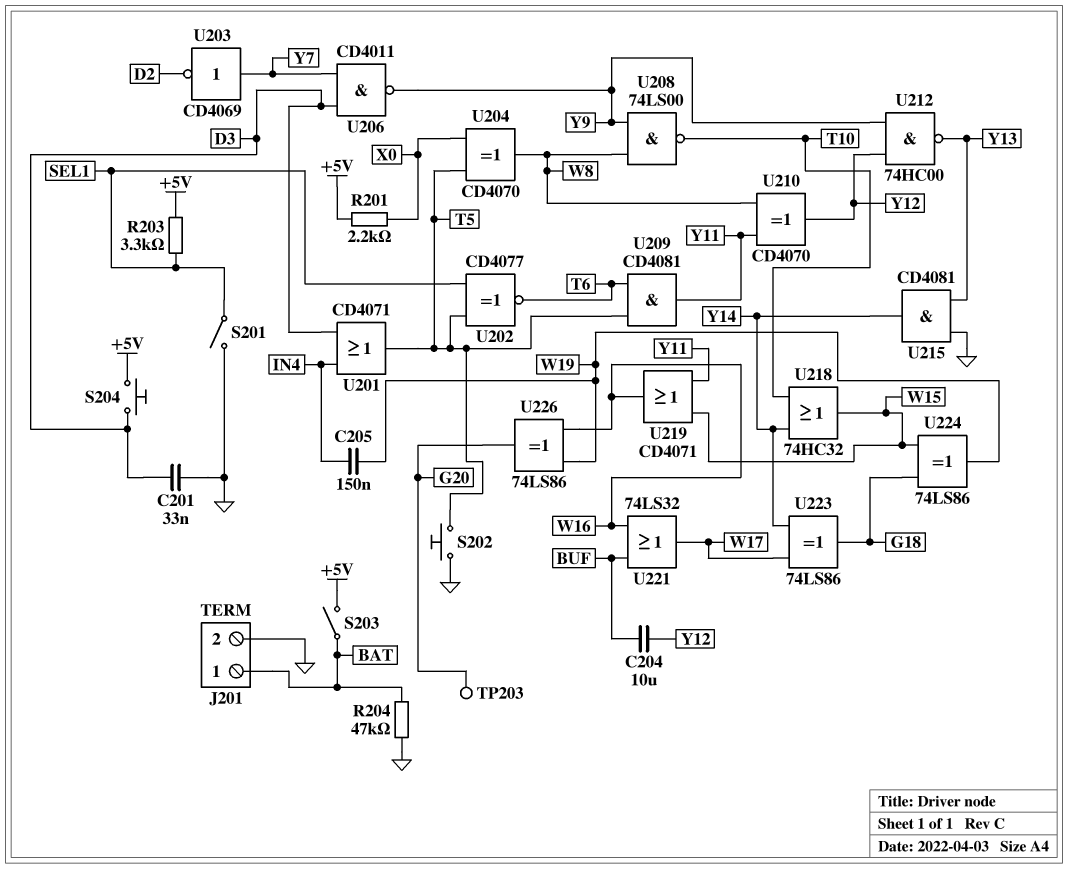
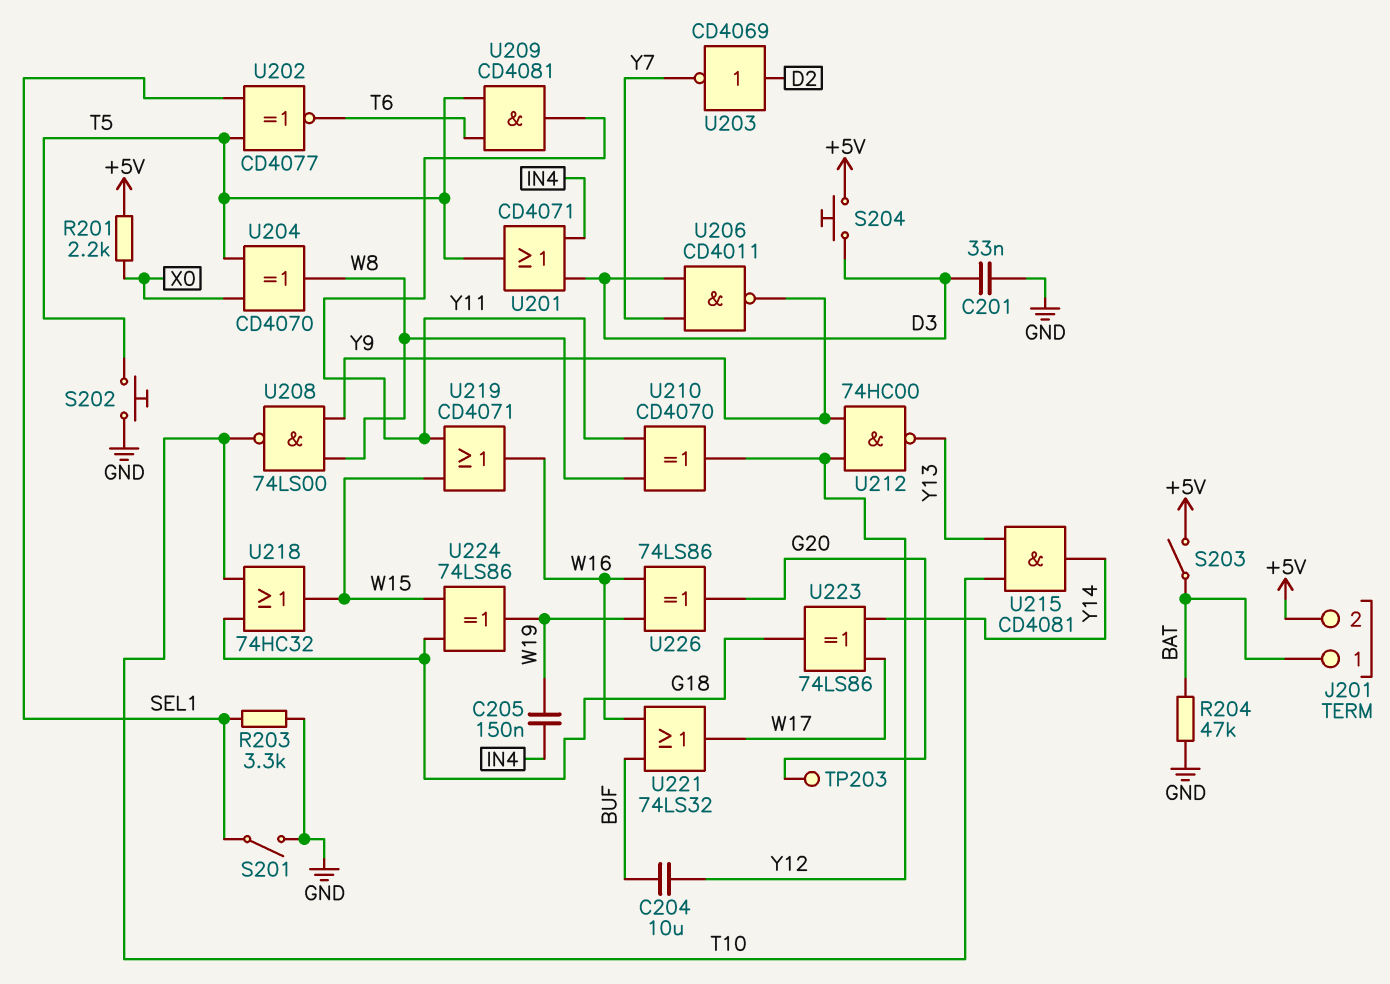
J201 pin 2: GND -> +5V
R203: 3.3k (+5V, SEL1) -> 3.3k (GND, SEL1)
U203: NOT CD4069 (in Y7, out D2) -> NOT CD4069 (in D2, out Y7)
U215: AND CD4081 (in GND, in Y13, out Y14) -> AND CD4081 (in T10, in Y13, out Y14)
U218: OR 74HC32 (in T10, in Y14, out W15) -> OR 74HC32 (in G18, in T10, out W15)

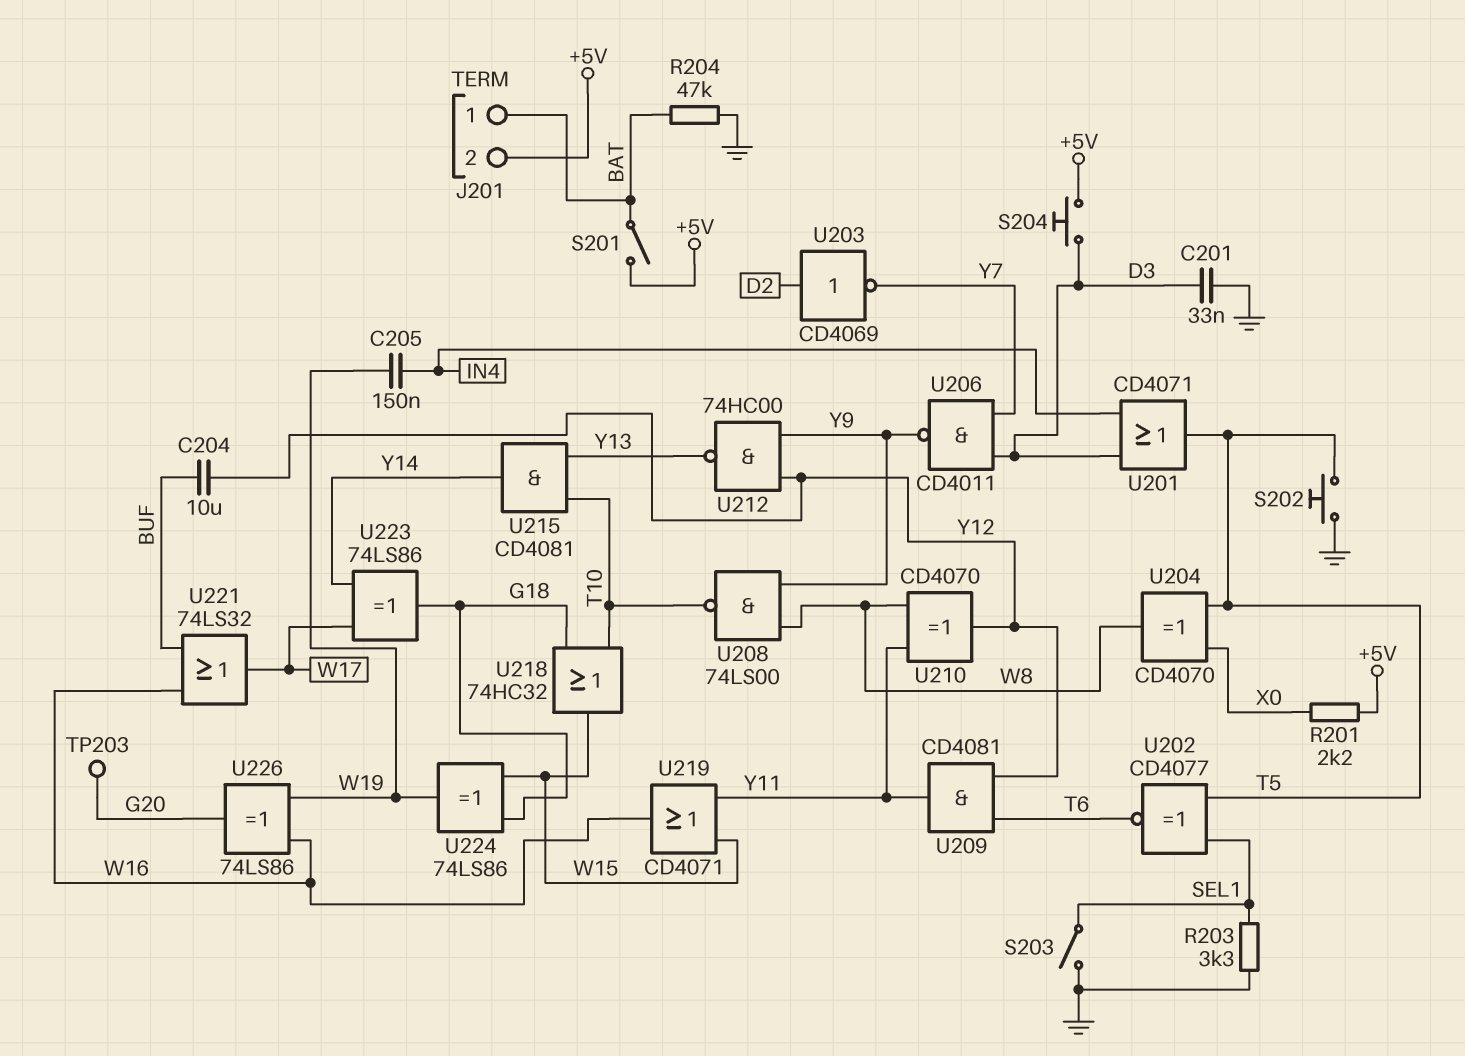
S201: switch (GND, SEL1) -> switch (+5V, BAT)
S203: switch (+5V, BAT) -> switch (GND, SEL1)
U209: AND CD4081 (in T5, in T6, out Y11) -> AND CD4081 (in T6, in Y12, out Y11)

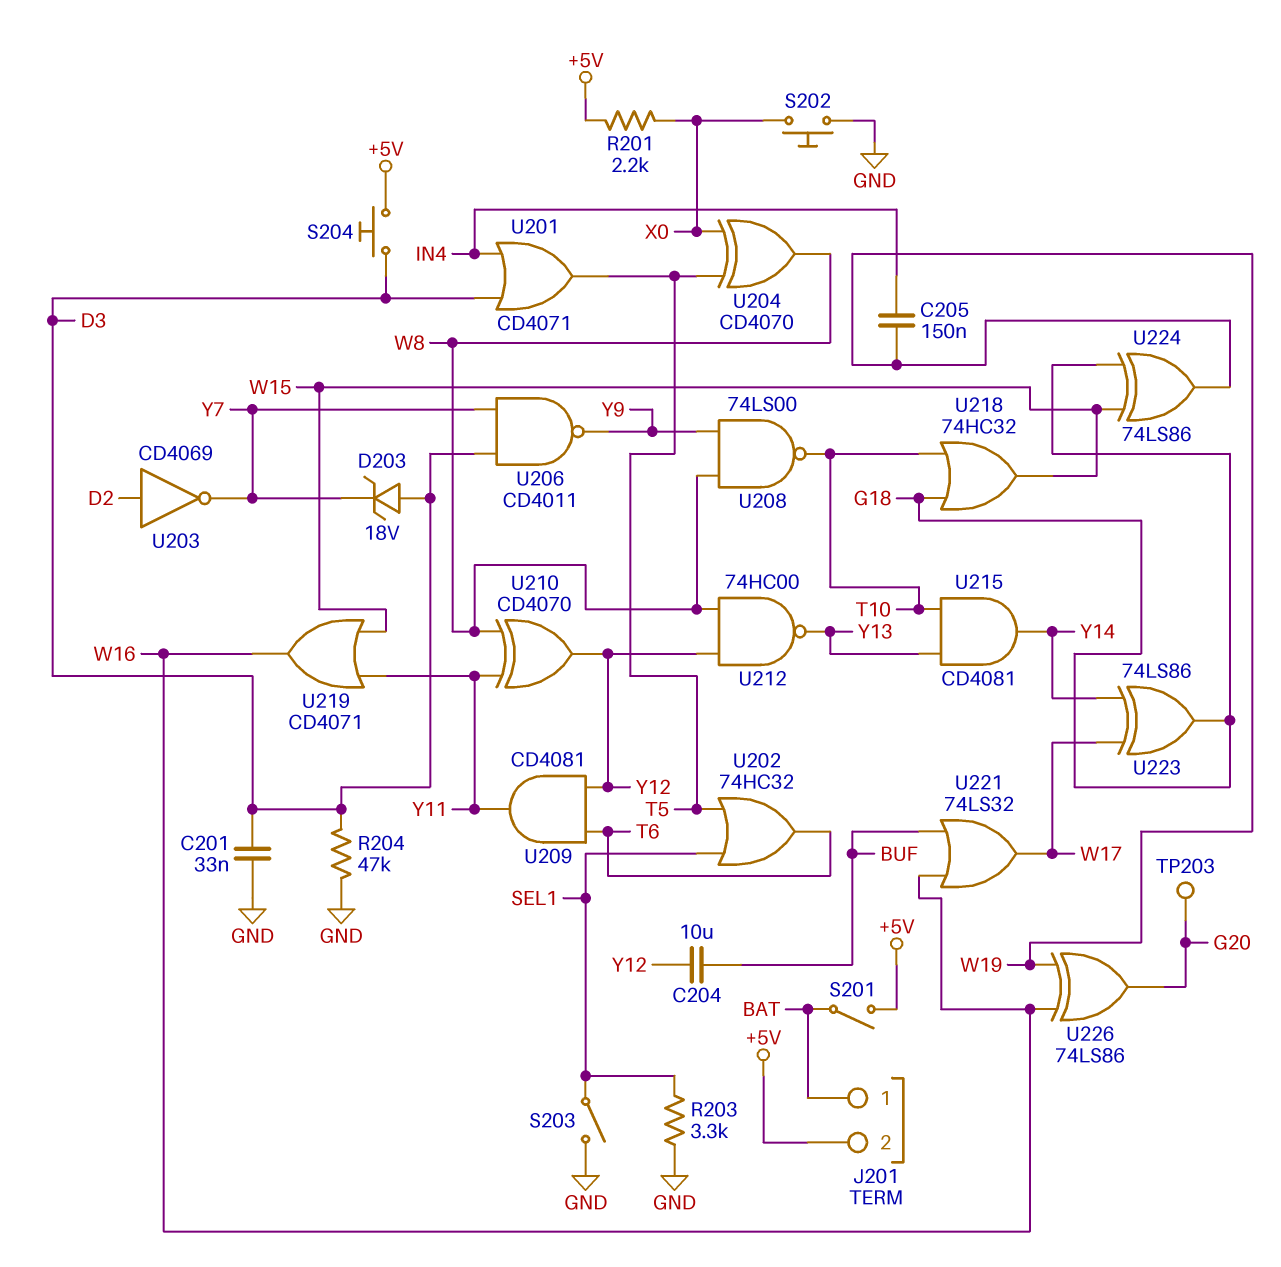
D203: none -> zener 18V (A D3, K Y7)
R204: 47k (BAT, GND) -> 47k (D3, GND)
S202: button (GND, T5) -> button (GND, X0)
U202: XNOR CD4077 (in SEL1, in T5, out T6) -> OR 74HC32 (in SEL1, in T5, out T6)
U212: NAND 74HC00 (in Y9, in Y12, out Y13) -> NAND 74HC00 (in W8, in Y12, out Y13)

